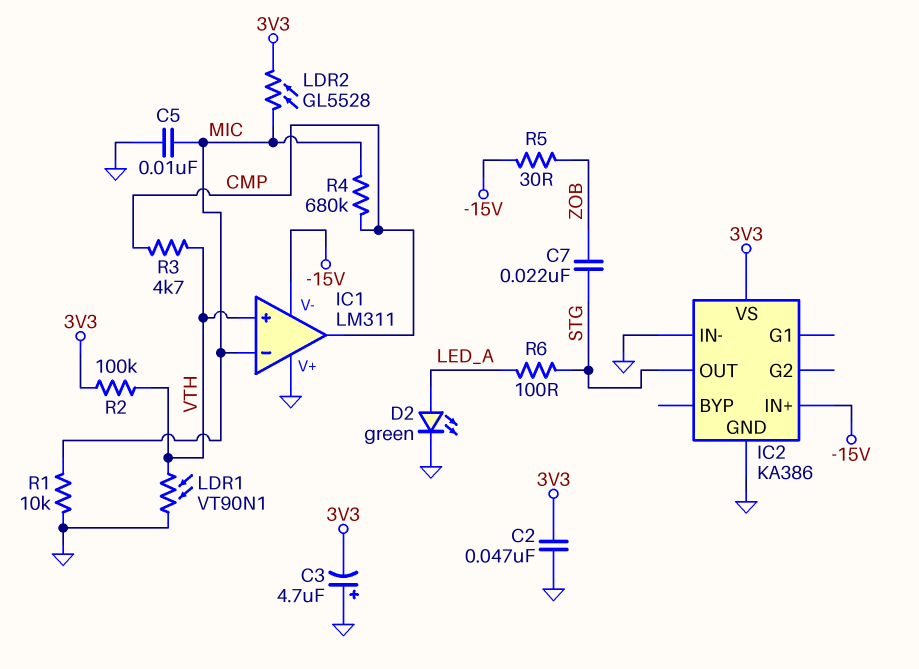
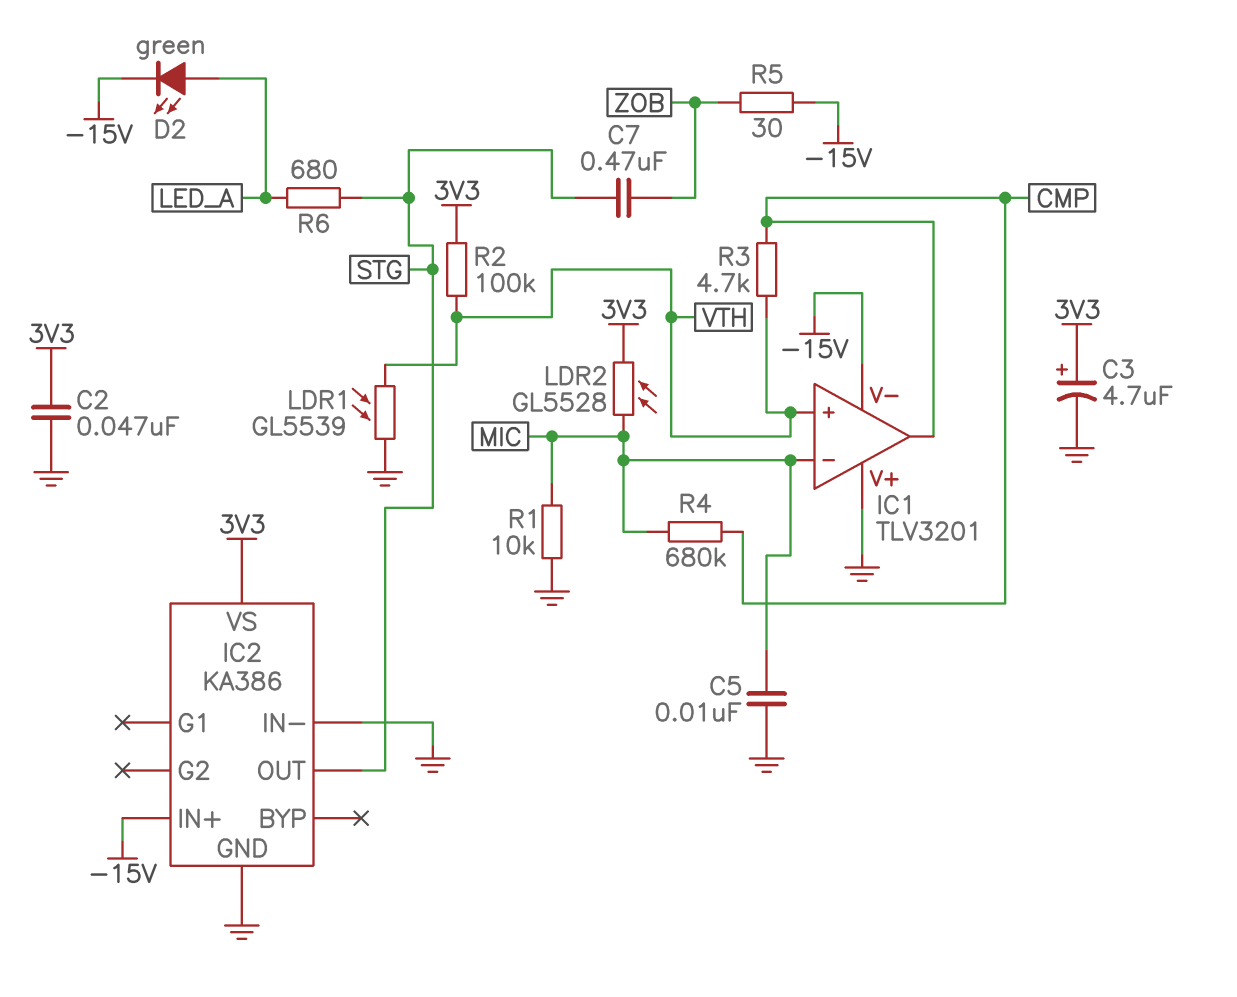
C3: 4.7uF (plus GND, minus 3V3) -> 4.7uF (plus 3V3, minus GND)
C7: 22nF (STG, ZOB) -> 470nF (STG, ZOB)
D2: LED green (A LED_A, K GND) -> LED green (A LED_A, K -15V)
IC1: LM311 -> TLV3201
LDR1: VT90N1 (GND, VTH) -> GL5539 (GND, VTH)
R6: 100 (LED_A, STG) -> 680 (LED_A, STG)

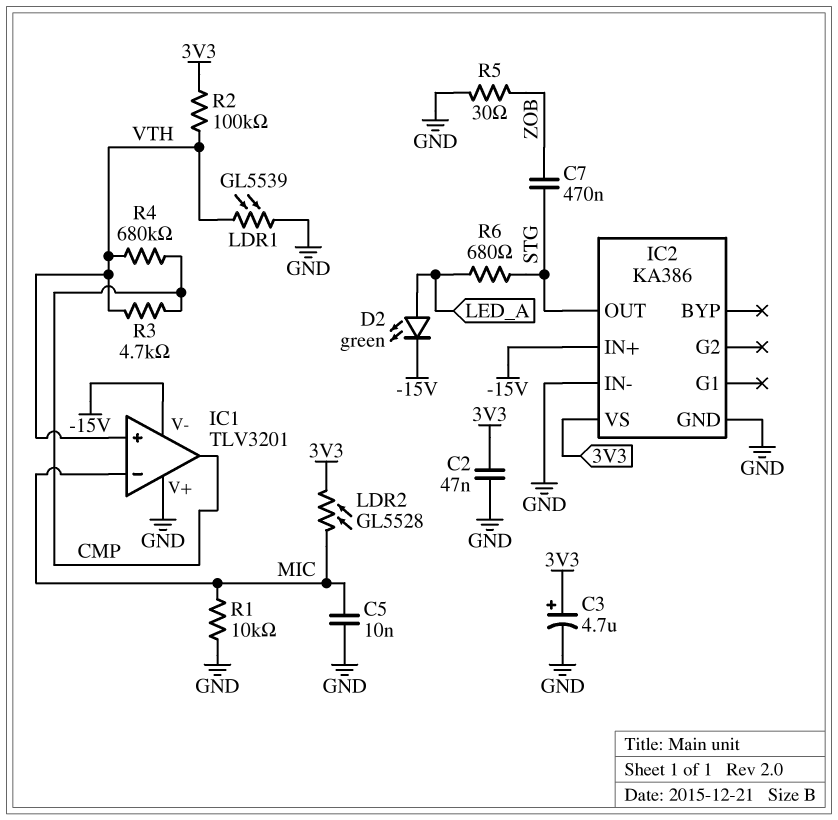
R4: 680k (CMP, MIC) -> 680k (CMP, VTH)
R5: 30 (-15V, ZOB) -> 30 (GND, ZOB)

